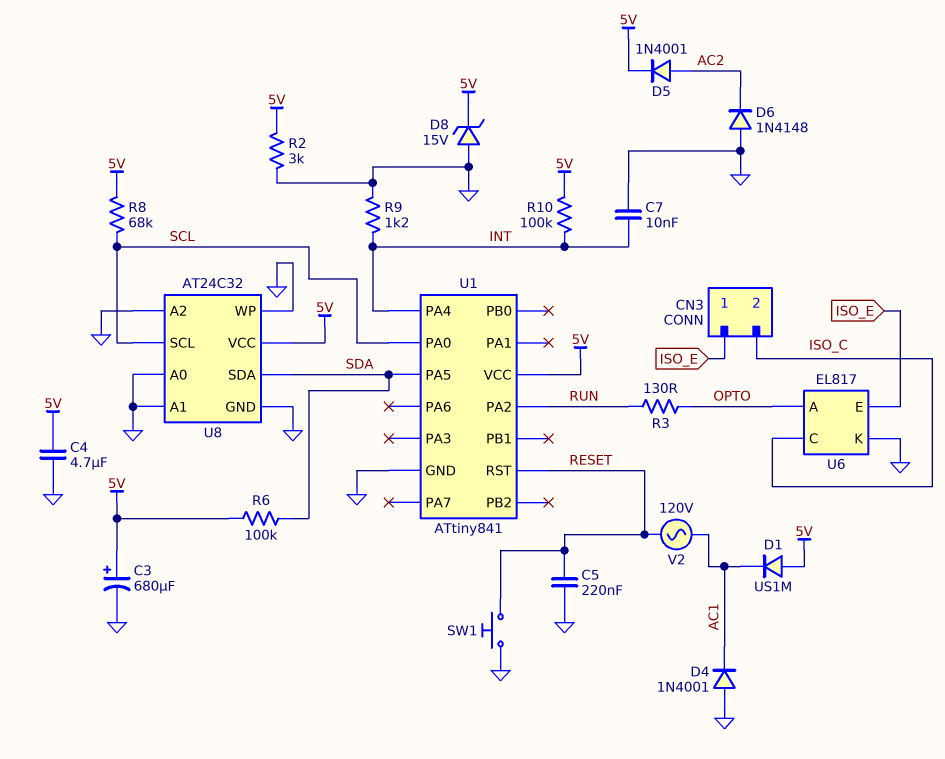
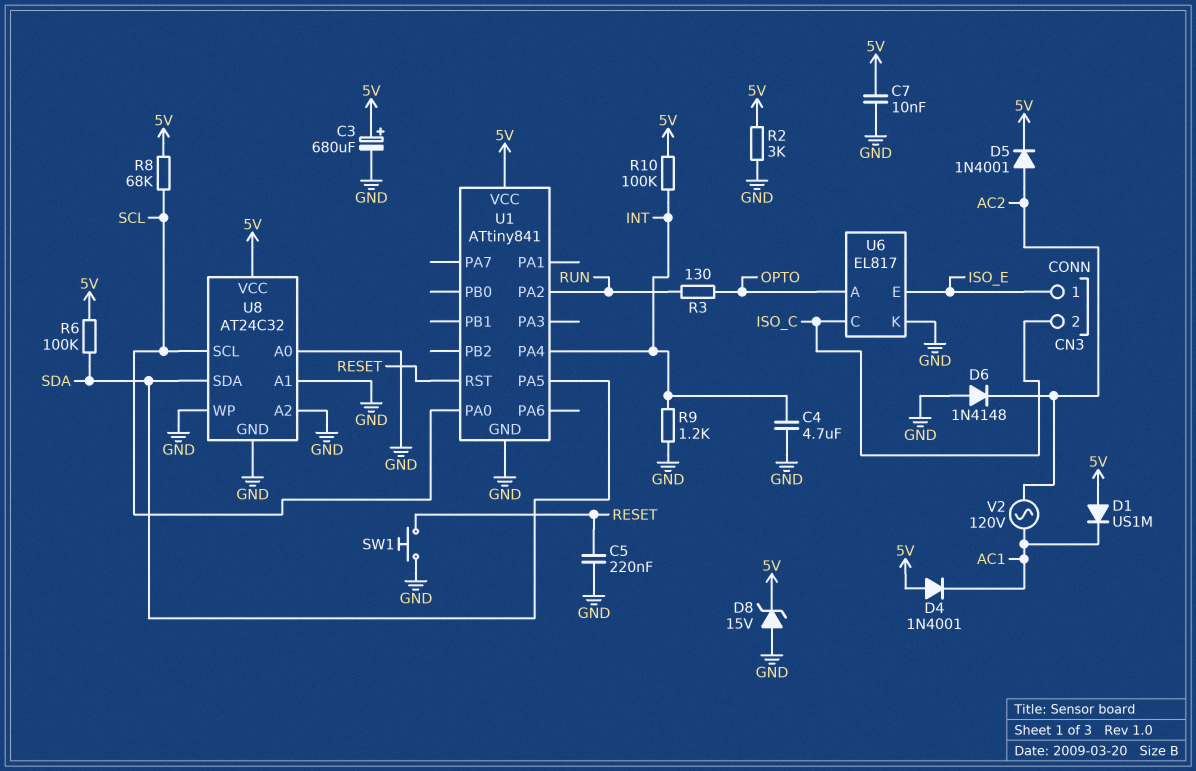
C4: 4.7uF (5V, GND) -> 4.7uF (GND, INT)
C7: 10nF (GND, INT) -> 10nF (5V, GND)
D4: diode 1N4001 (A GND, K AC1) -> diode 1N4001 (A 5V, K AC1)
V2: AC 120V (AC1, RESET) -> AC 120V (AC1, AC2)

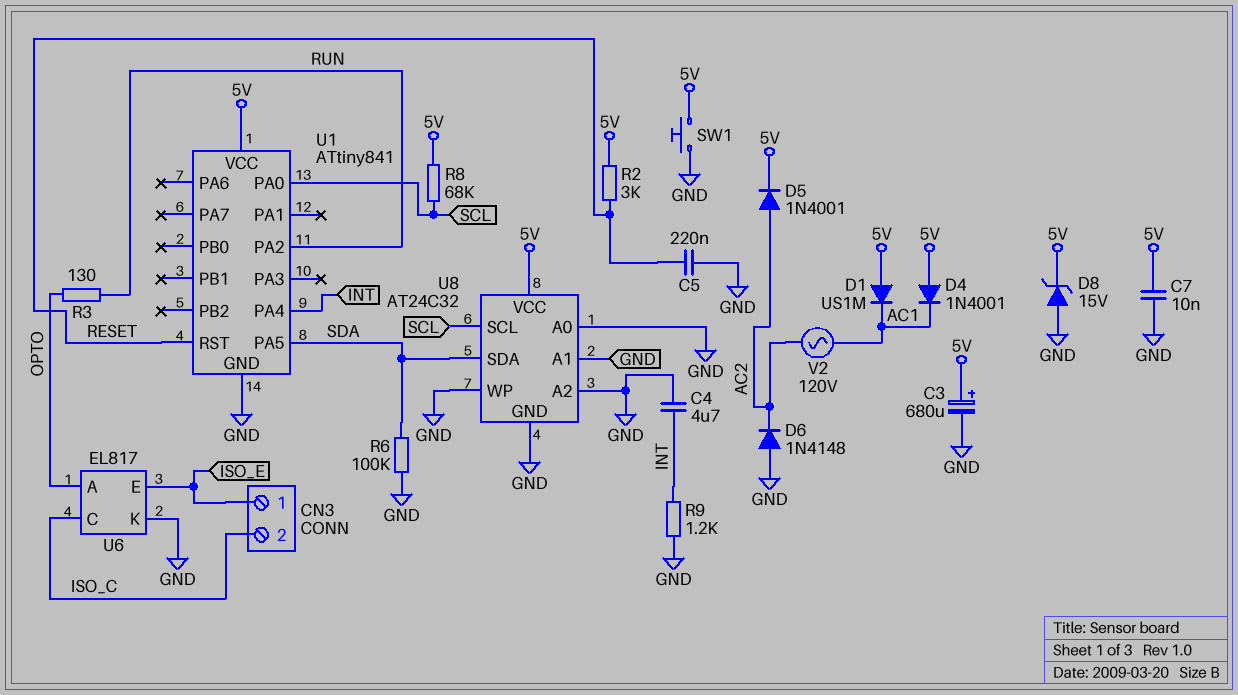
R2: 3k (5V, GND) -> 3k (5V, RESET)
R6: 100k (5V, SDA) -> 100k (GND, SDA)
R10: 100k (5V, INT) -> none
SW1: button (GND, RESET) -> button (5V, GND)

